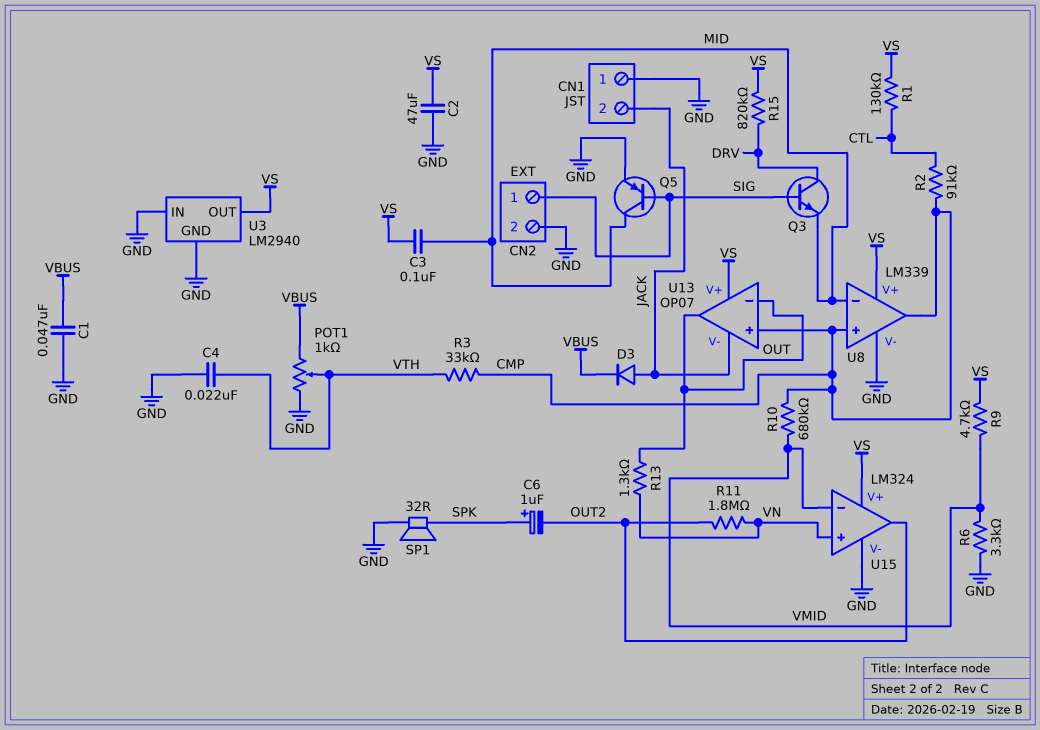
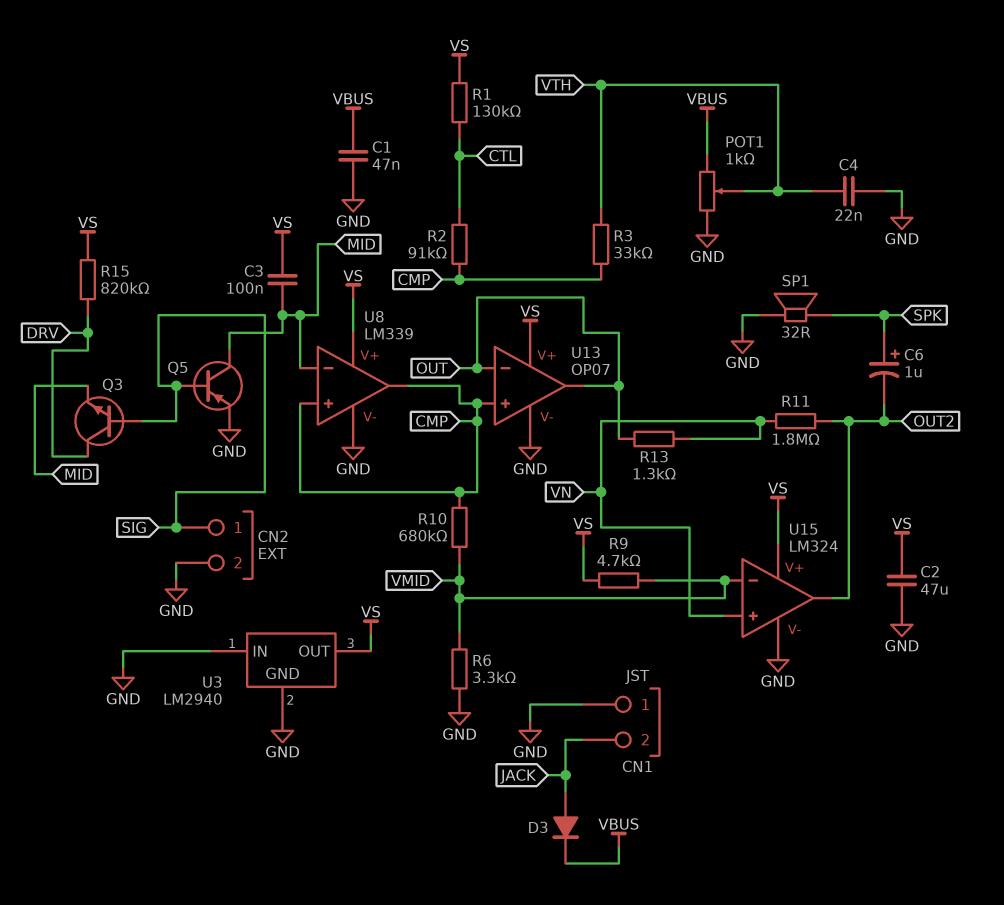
U13 pin V-: JACK -> GND

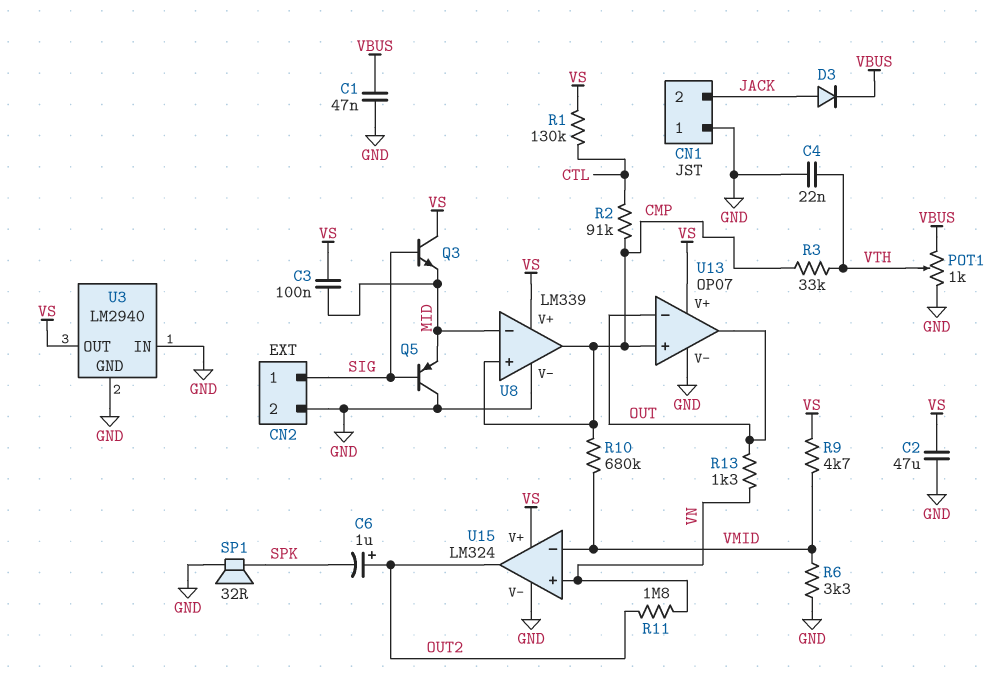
C6: 1uF (plus SPK, minus OUT2) -> 1uF (plus OUT2, minus SPK)
Q3: NPN (B SIG, C DRV, E MID) -> NPN (B SIG, C VS, E MID)
Q5: PNP (B SIG, C MID, E GND) -> PNP (B SIG, C GND, E MID)
R15: 820k (DRV, VS) -> none

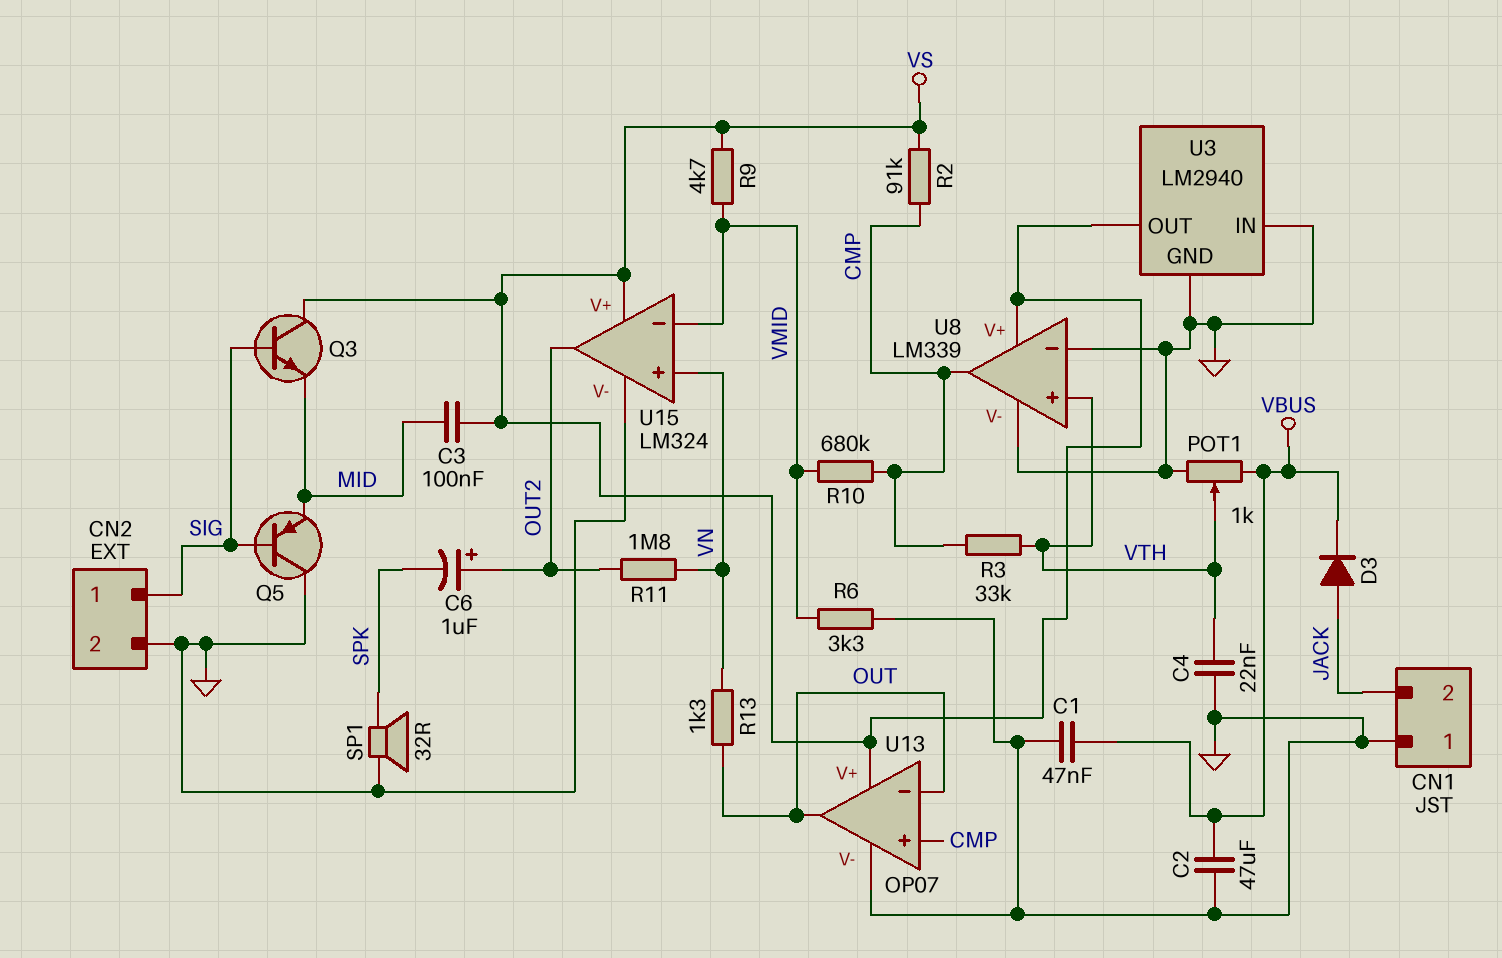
C2: 47uF (GND, VS) -> 47uF (GND, VBUS)
R1: 130k (CTL, VS) -> none
R2: 91k (CMP, CTL) -> 91k (CMP, VS)
U8 pin in+: CMP -> VTH
U8 pin in-: MID -> GND

